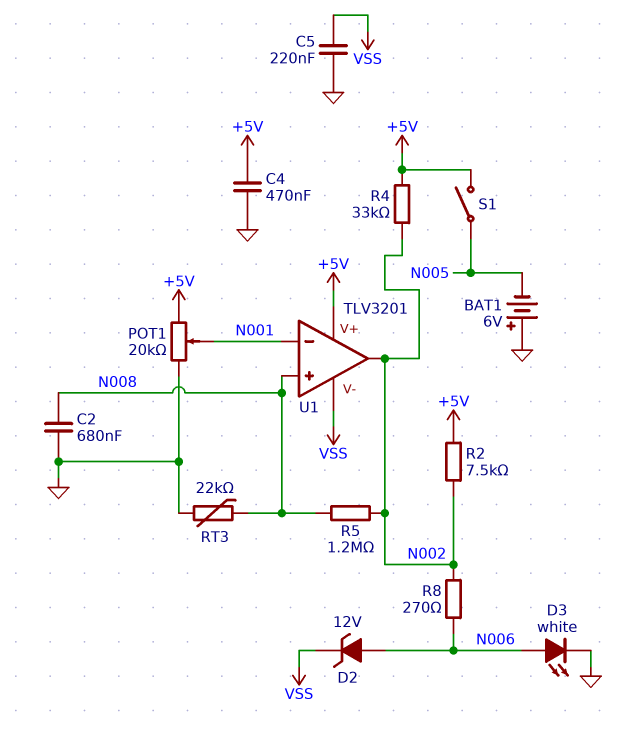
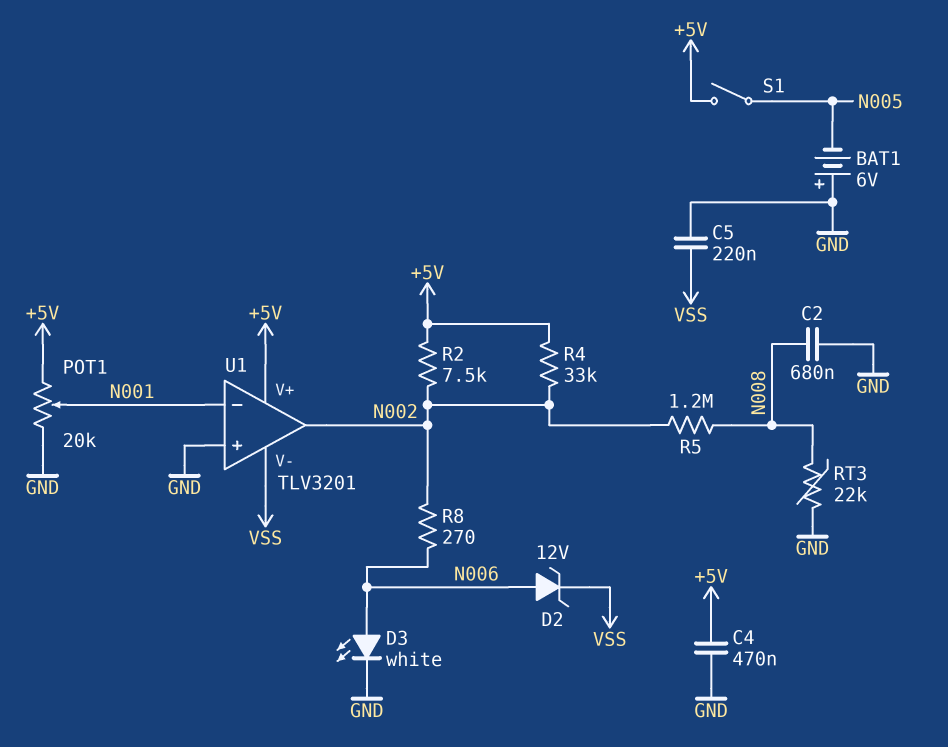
U1 pin in+: N008 -> GND

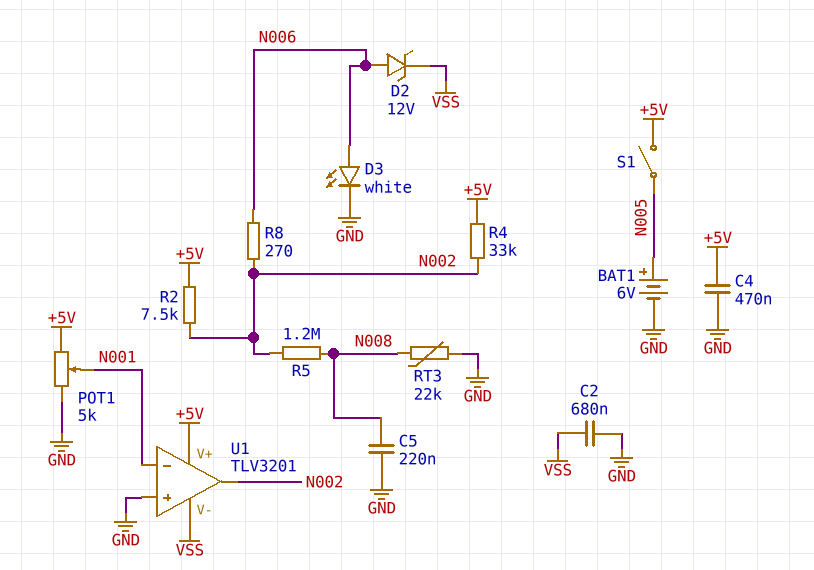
BAT1: 6V (plus GND, minus N005) -> 6V (plus N005, minus GND)
C2: 680nF (GND, N008) -> 680nF (GND, VSS)
C5: 220nF (GND, VSS) -> 220nF (GND, N008)
POT1: 20k (+5V, GND, wiper N001) -> 5k (+5V, GND, wiper N001)

